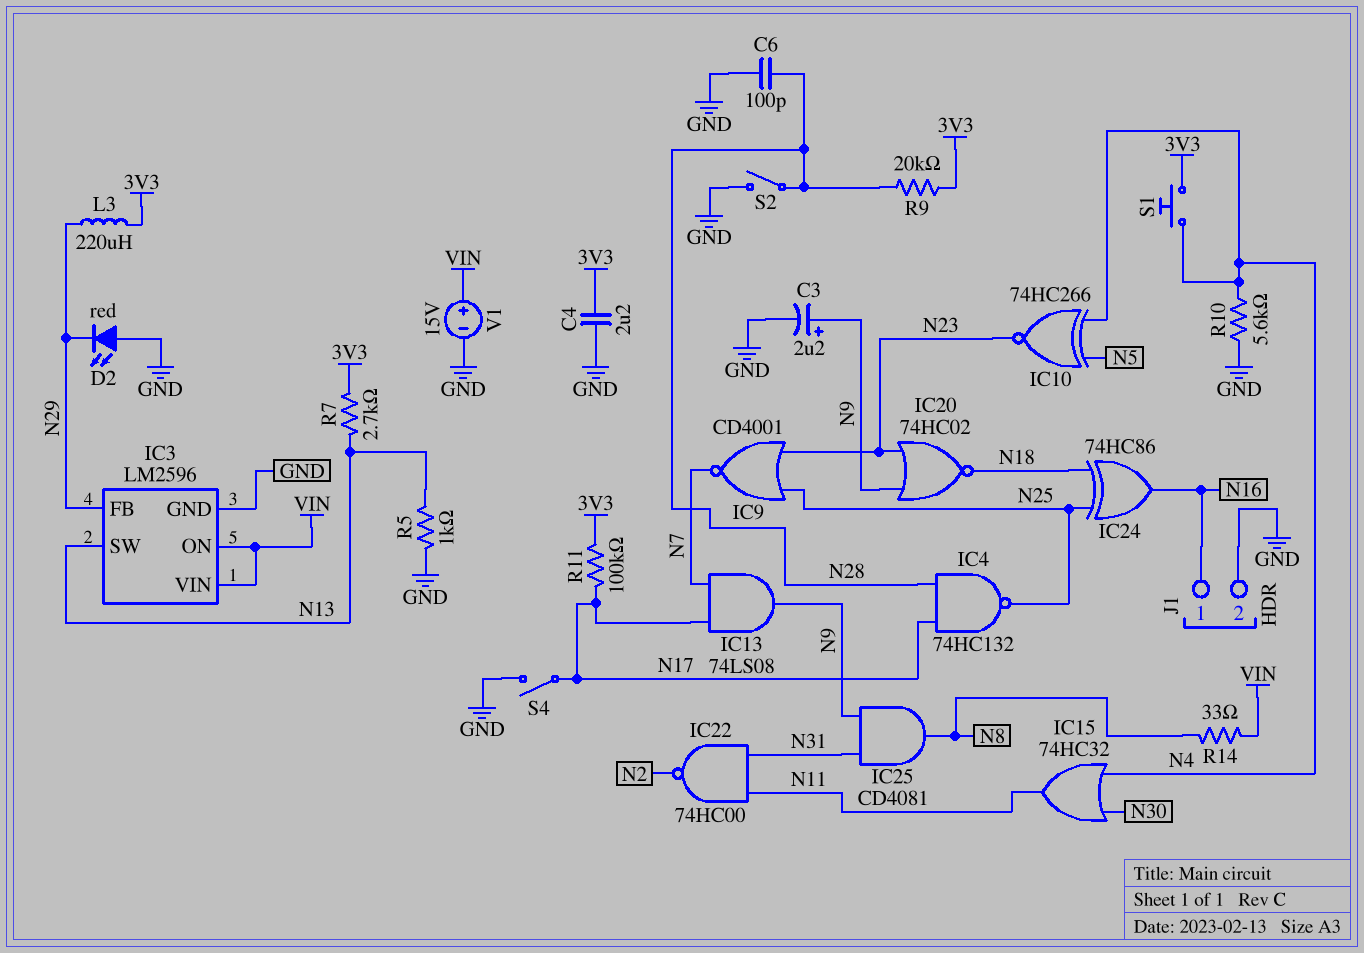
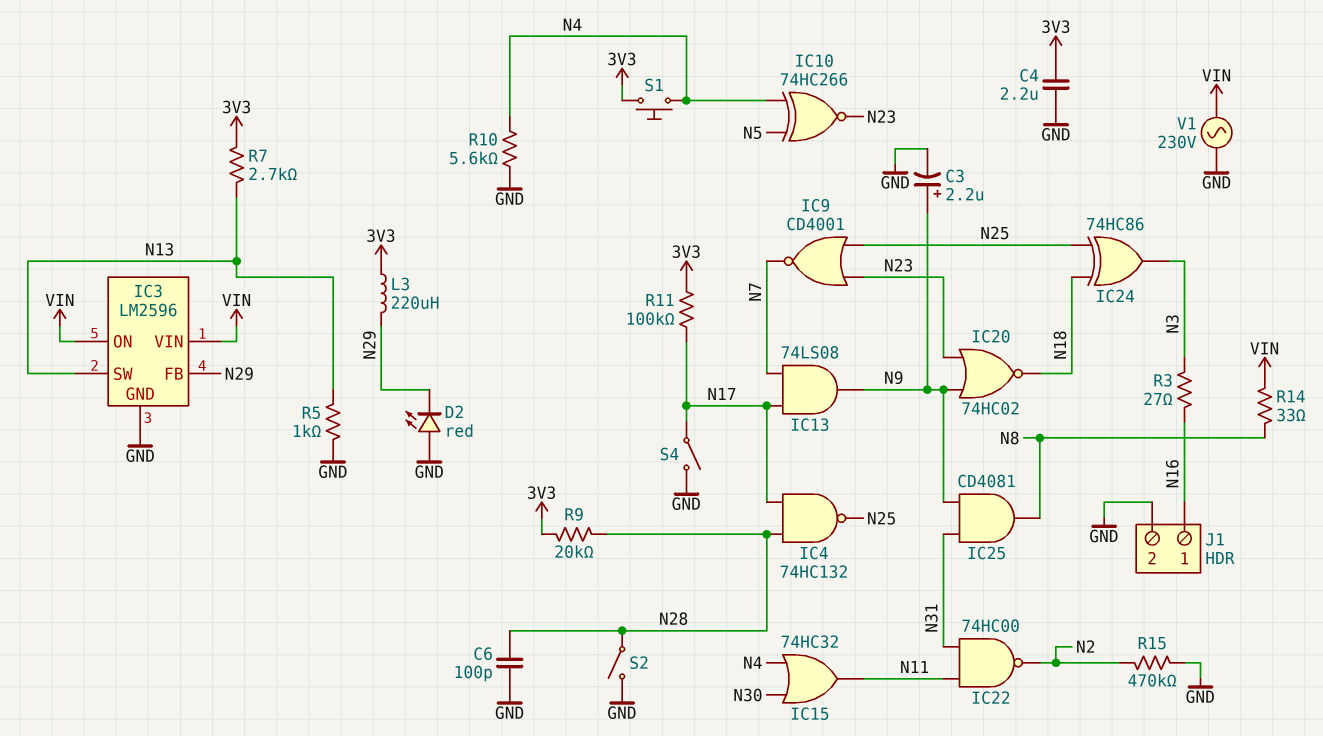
IC24: XOR 74HC86 (in N18, in N25, out N16) -> XOR 74HC86 (in N18, in N25, out N3)
R3: none -> 27 (N3, N16)
R15: none -> 470k (GND, N2)
V1: 15V (plus VIN, minus GND) -> AC 230V (GND, VIN)

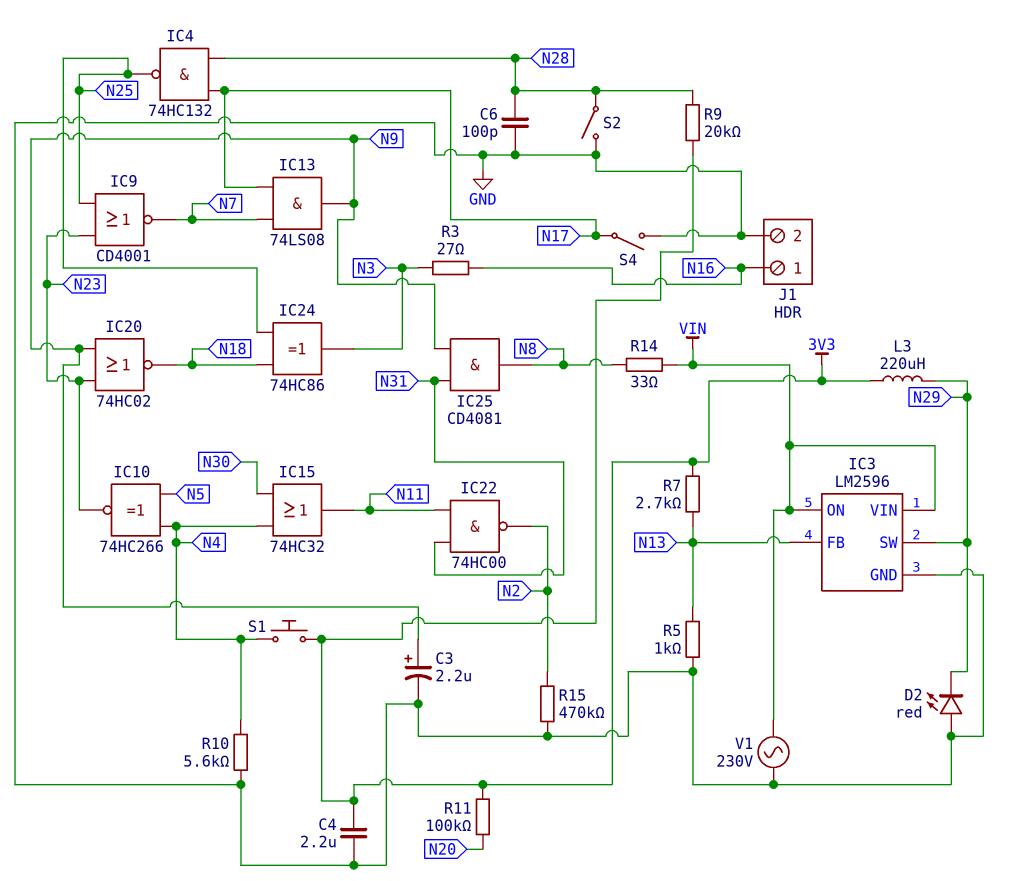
IC3 pin FB: N29 -> N13
IC3 pin SW: N13 -> N29
R11: 100k (3V3, N17) -> 100k (3V3, N20)

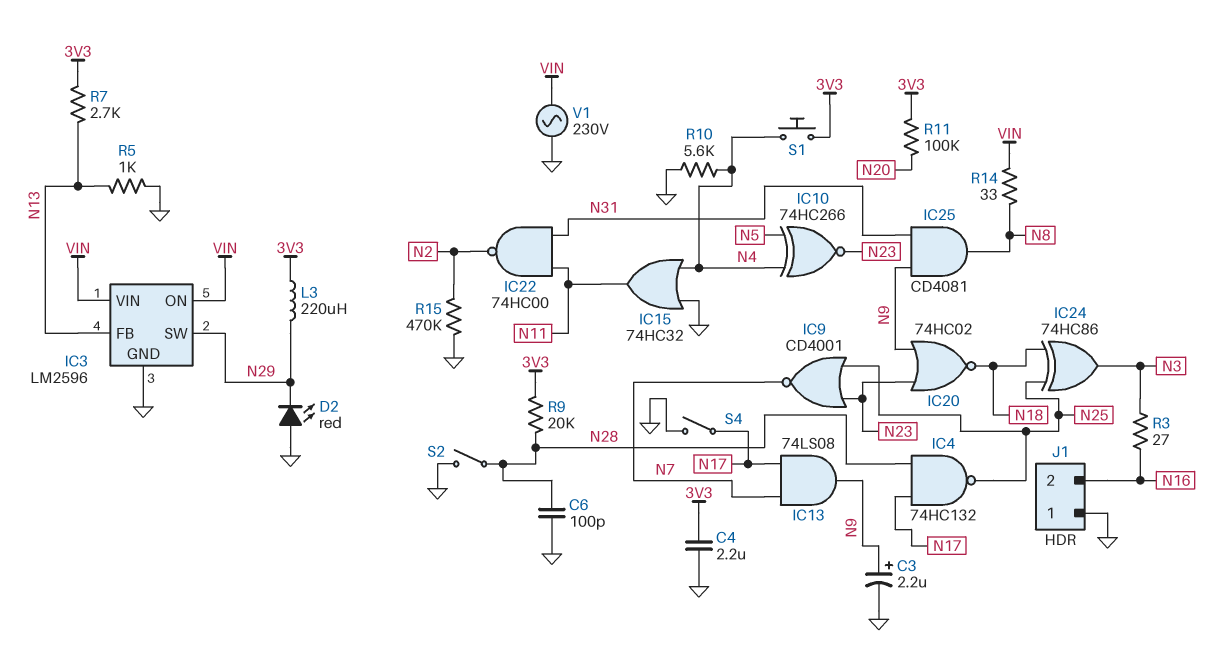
IC15: OR 74HC32 (in N4, in N30, out N11) -> OR 74HC32 (in GND, in N4, out N11)
J1 pin 1: N16 -> GND
J1 pin 2: GND -> N16

